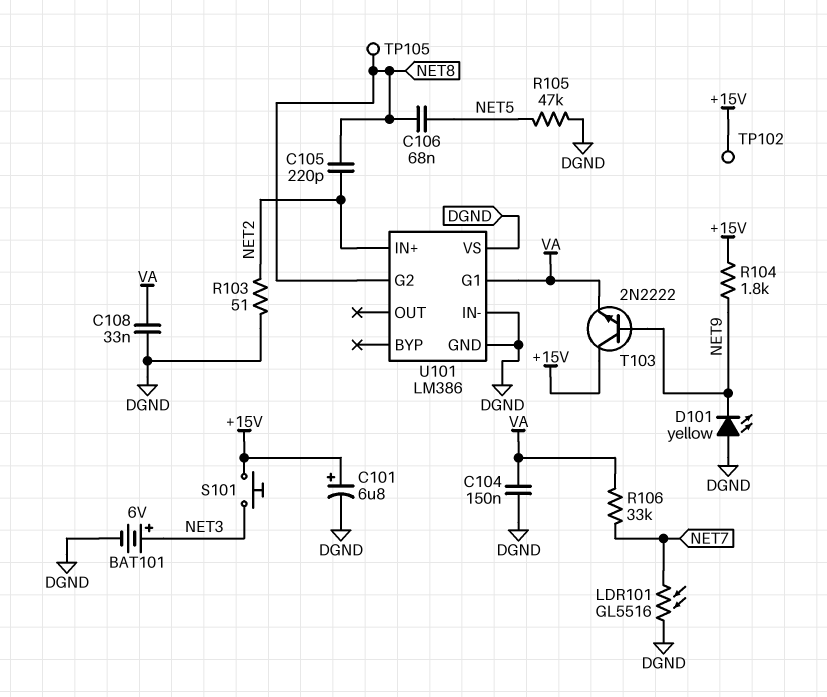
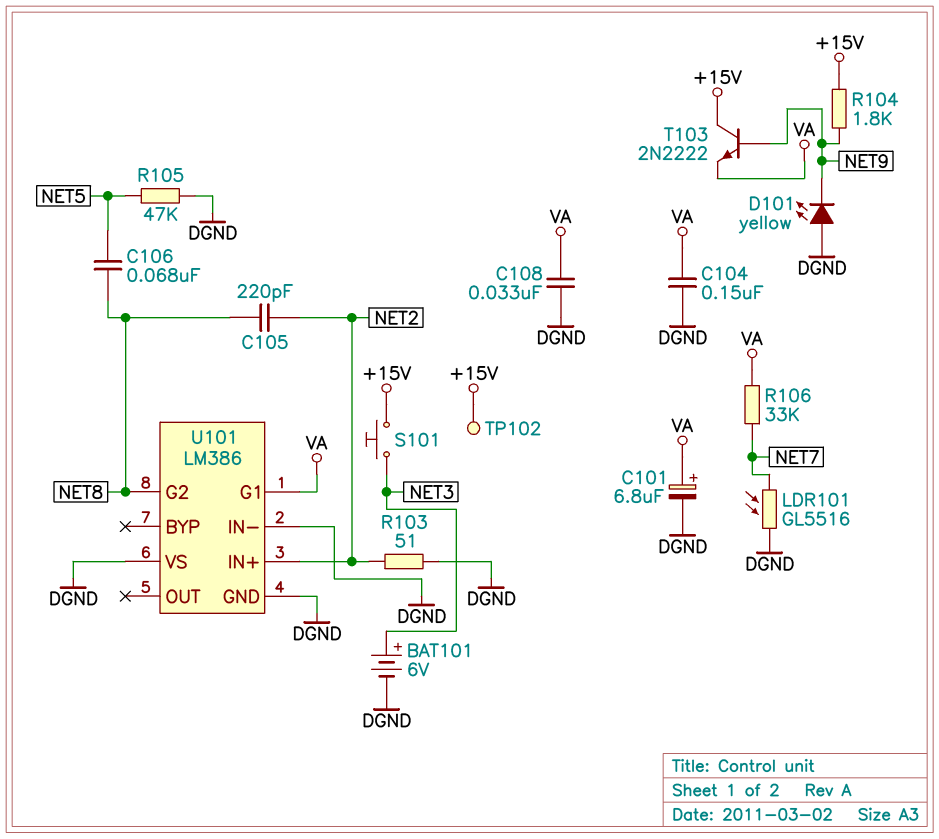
C101: 6.8uF (plus +15V, minus DGND) -> 6.8uF (plus VA, minus DGND)
TP105: test point (NET8) -> none

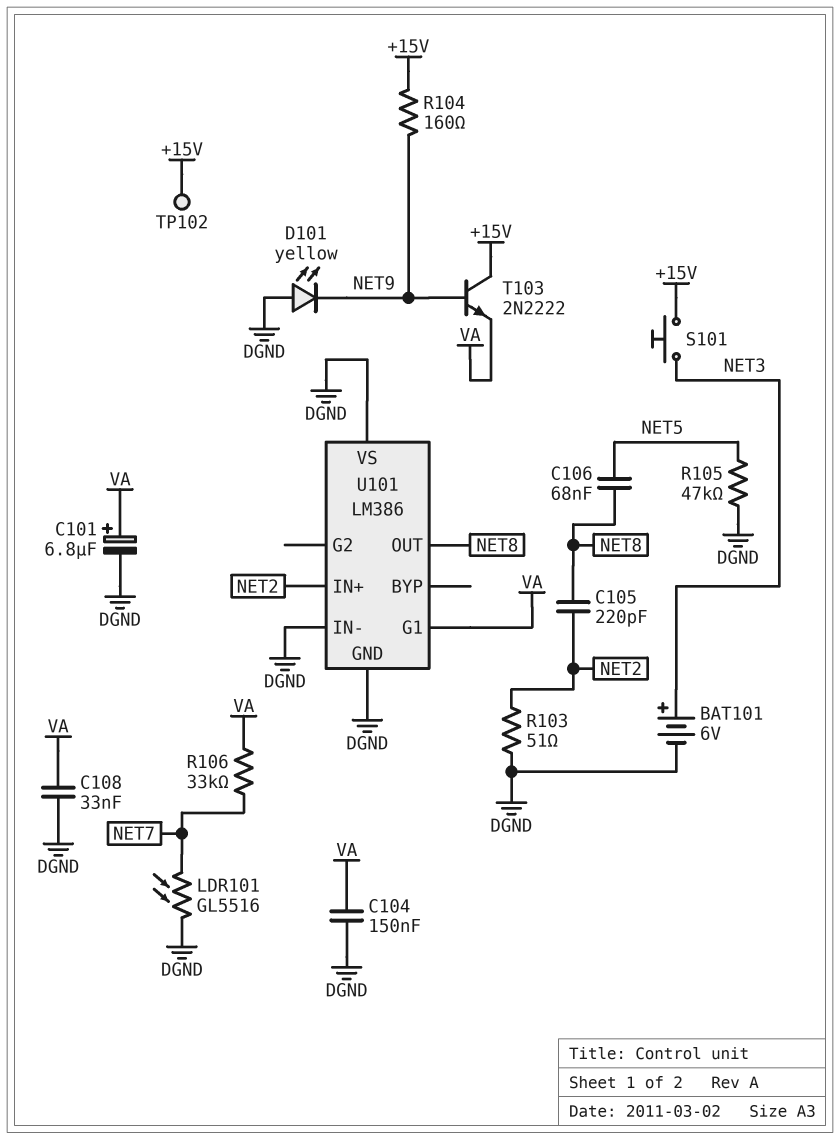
R104: 1.8k (+15V, NET9) -> 160 (+15V, NET9)
U101 pin G2: NET8 -> none
U101 pin OUT: none -> NET8

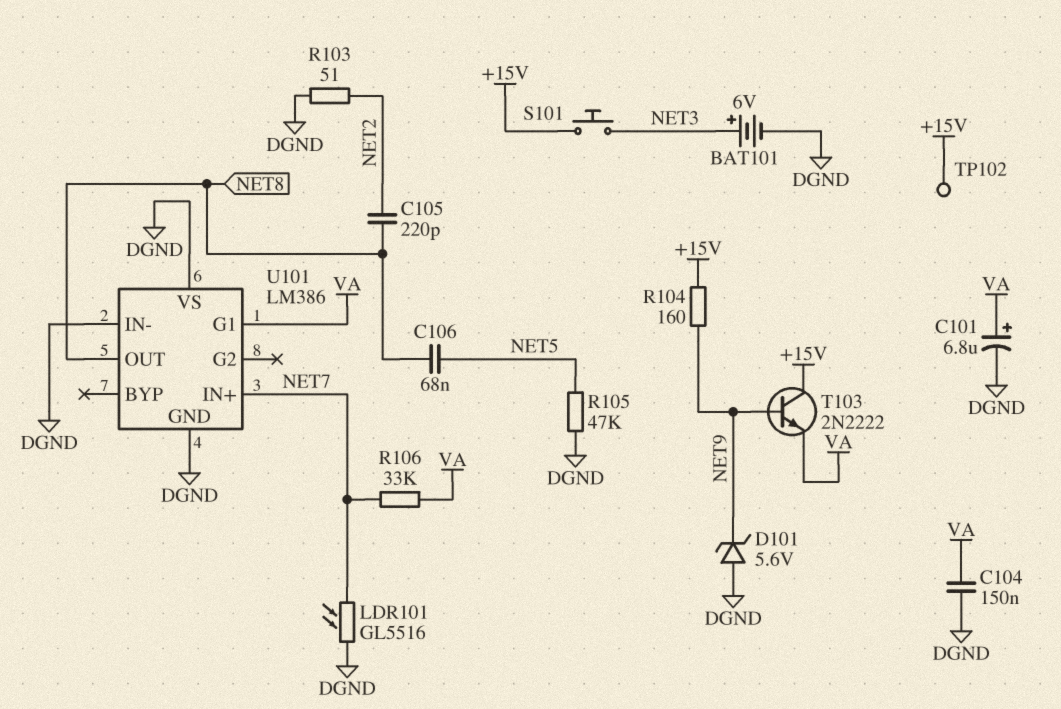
C108: 33nF (DGND, VA) -> none
D101: LED yellow (A DGND, K NET9) -> zener 5.6V (A DGND, K NET9)
U101 pin IN+: NET2 -> NET7

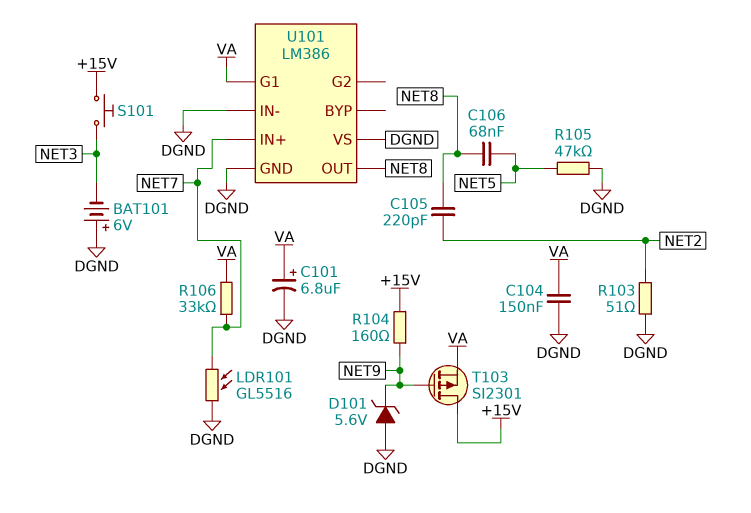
BAT101: 6V (plus NET3, minus DGND) -> 6V (plus DGND, minus NET3)
T103: NPN 2N2222 (B NET9, C +15V, E VA) -> PMOS SI2301 (G NET9, D +15V, S VA)
TP102: test point (+15V) -> none

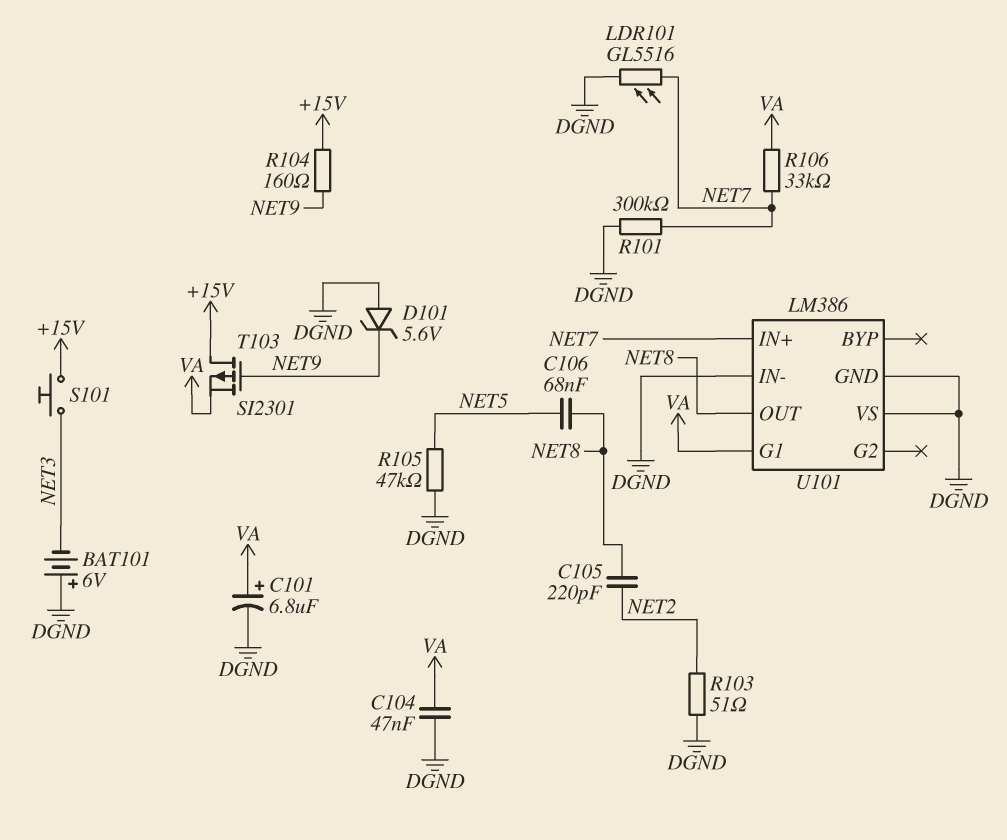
C104: 150nF (DGND, VA) -> 47nF (DGND, VA)
R101: none -> 300k (DGND, NET7)

